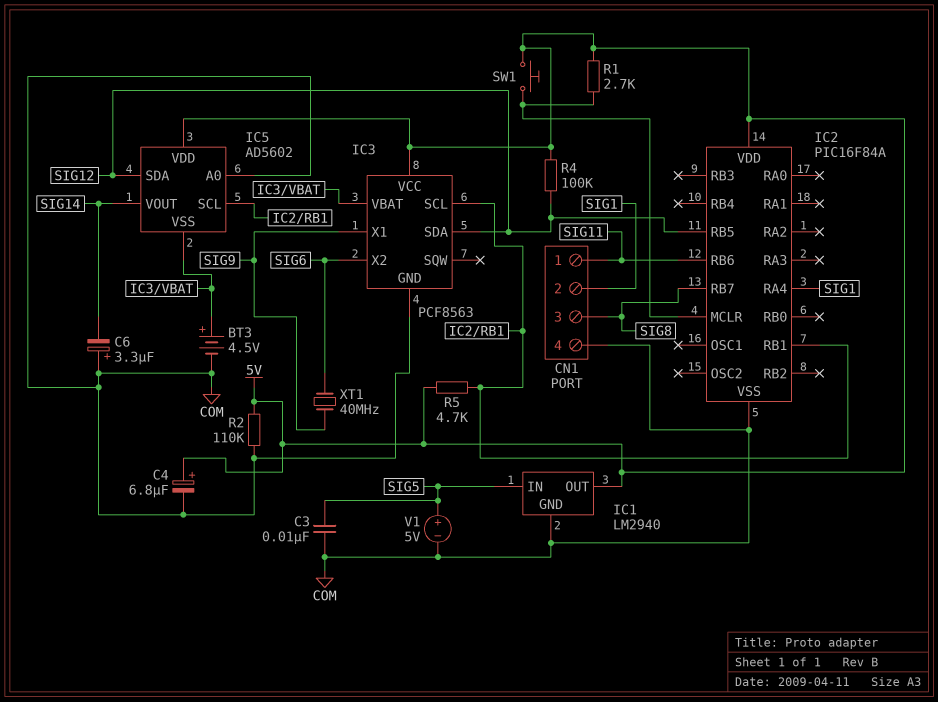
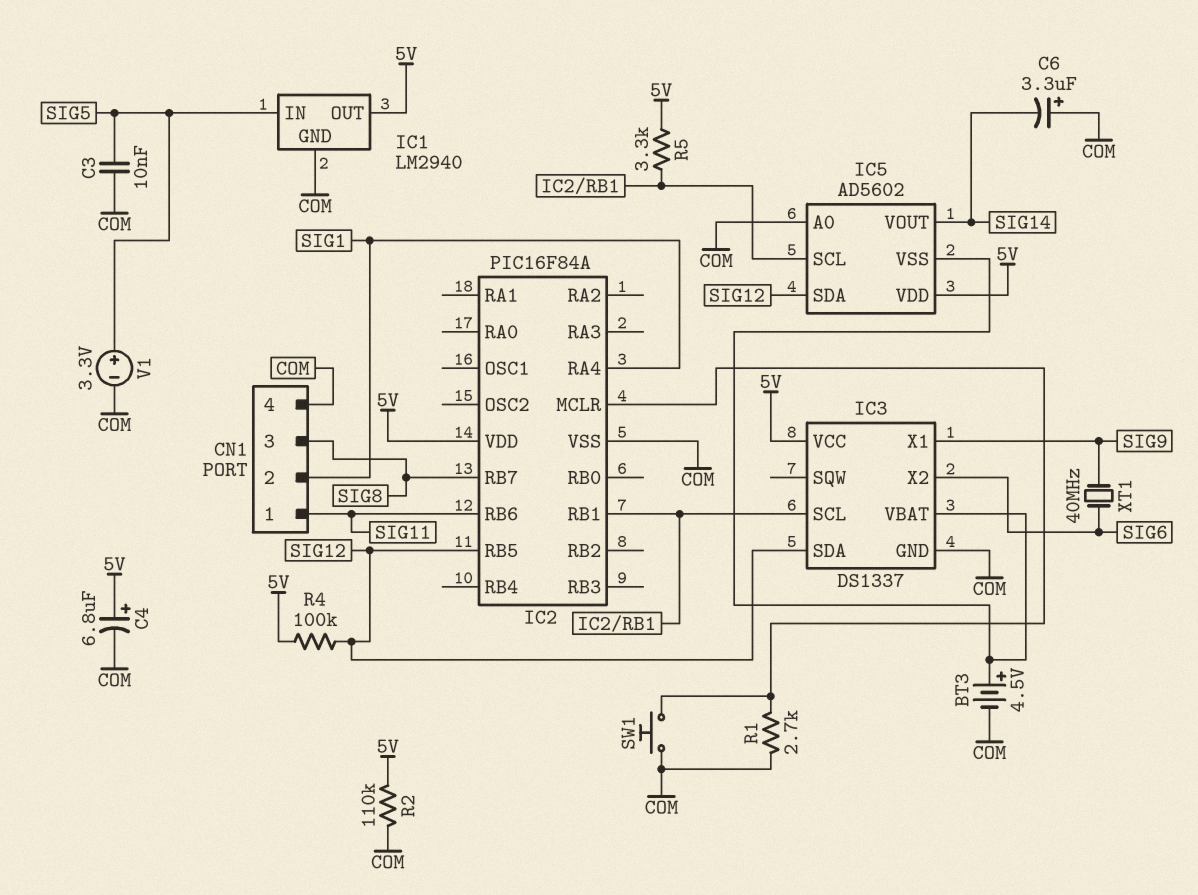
IC3: PCF8563 -> DS1337
R1: 2.7k (5V, IC2/MCLR) -> 2.7k (COM, IC2/MCLR)
R5: 4.7k (5V, IC2/RB1) -> 3.3k (5V, IC2/RB1)
SW1: button (5V, IC2/MCLR) -> button (COM, IC2/MCLR)
V1: 5V (plus SIG5, minus COM) -> 3.3V (plus SIG5, minus COM)

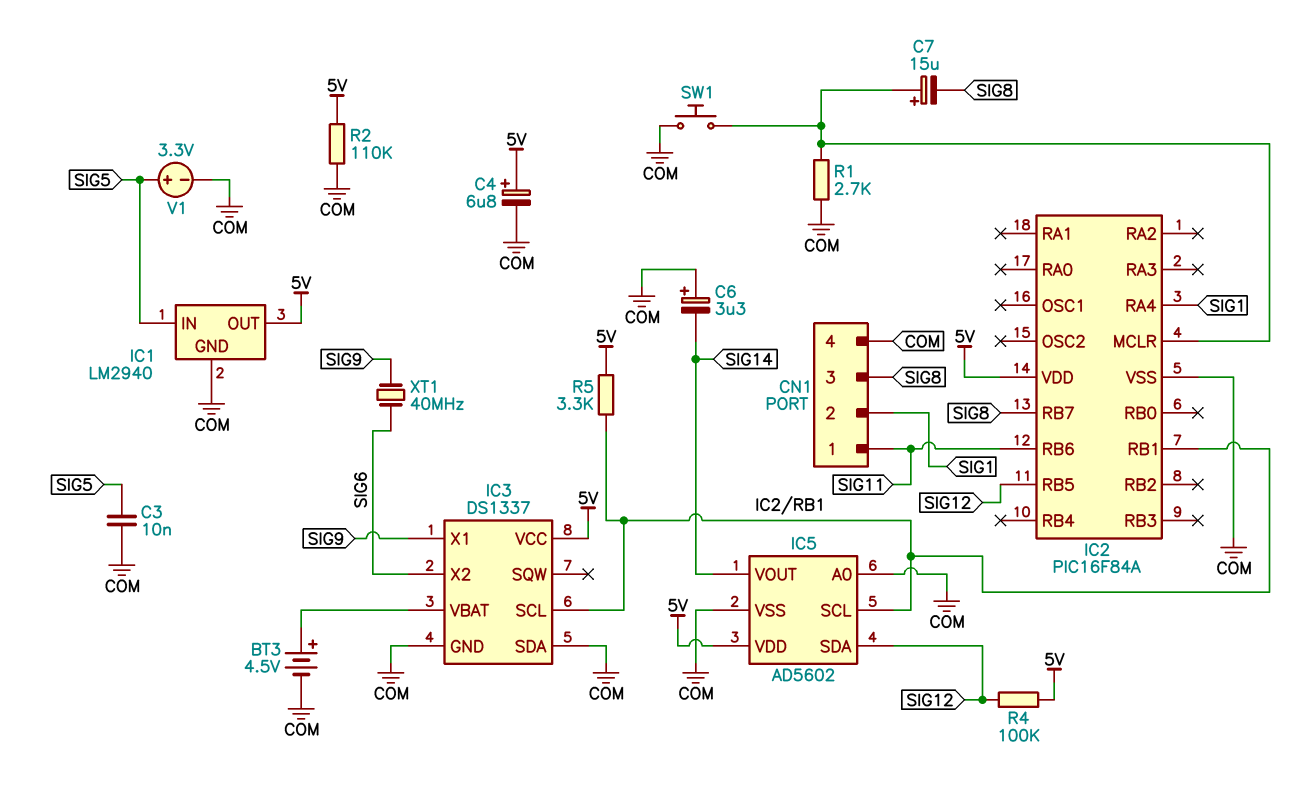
C7: none -> 15uF (plus IC2/MCLR, minus SIG8)
IC3 pin SDA: SIG12 -> COM
IC5 pin VSS: IC3/VBAT -> COM

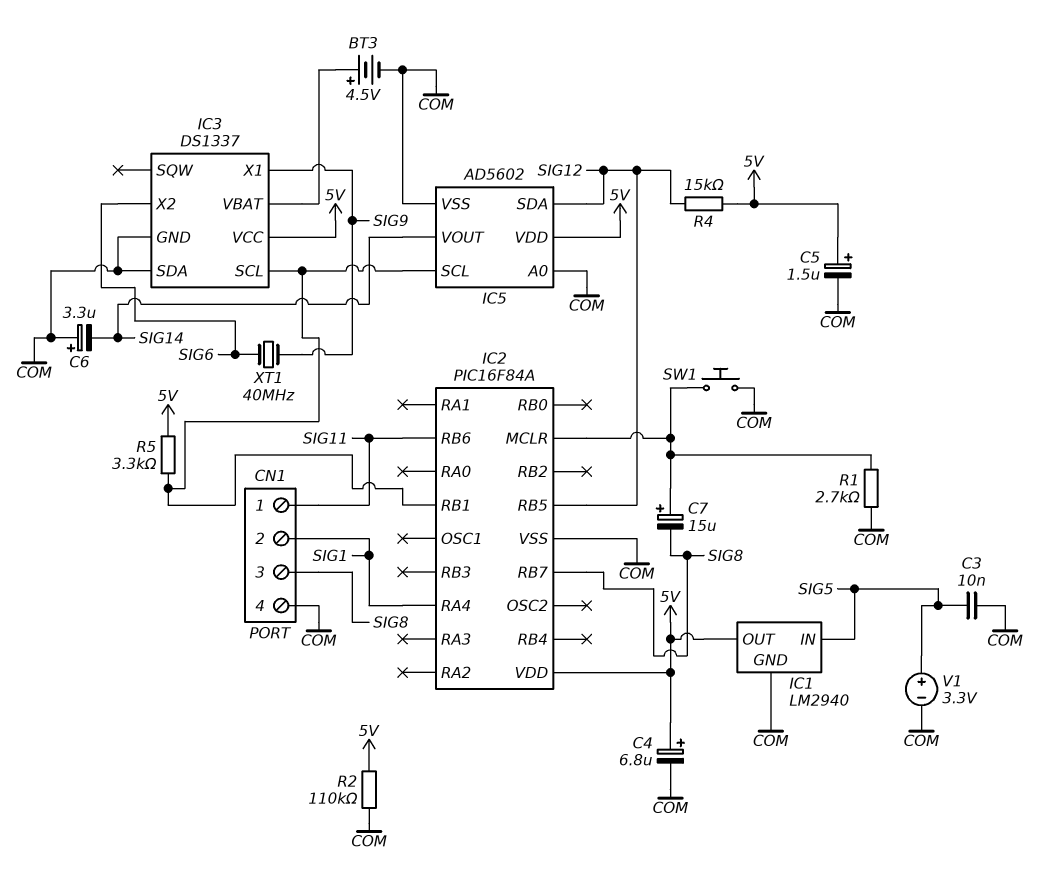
C5: none -> 1.5uF (plus 5V, minus COM)
R4: 100k (5V, SIG12) -> 15k (5V, SIG12)

